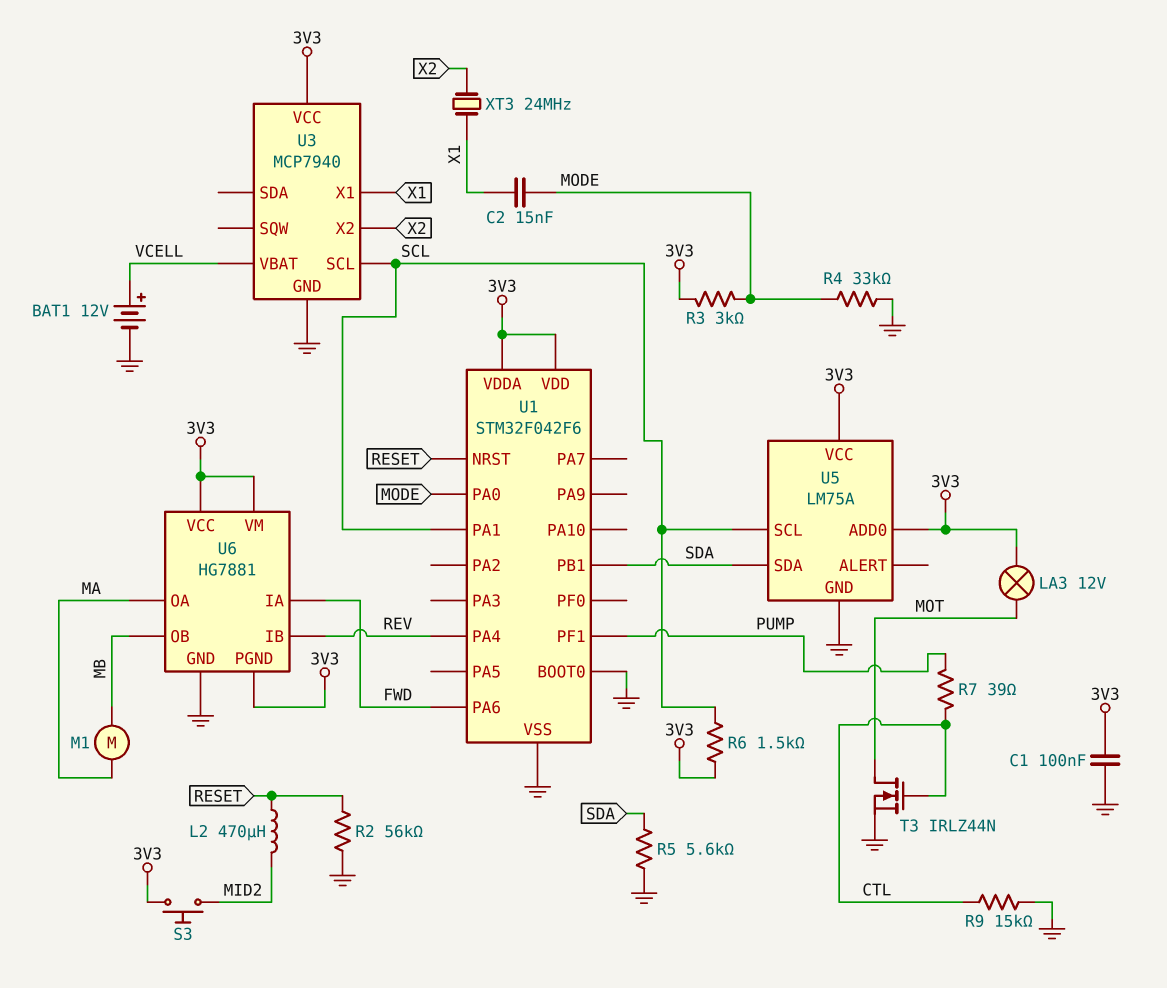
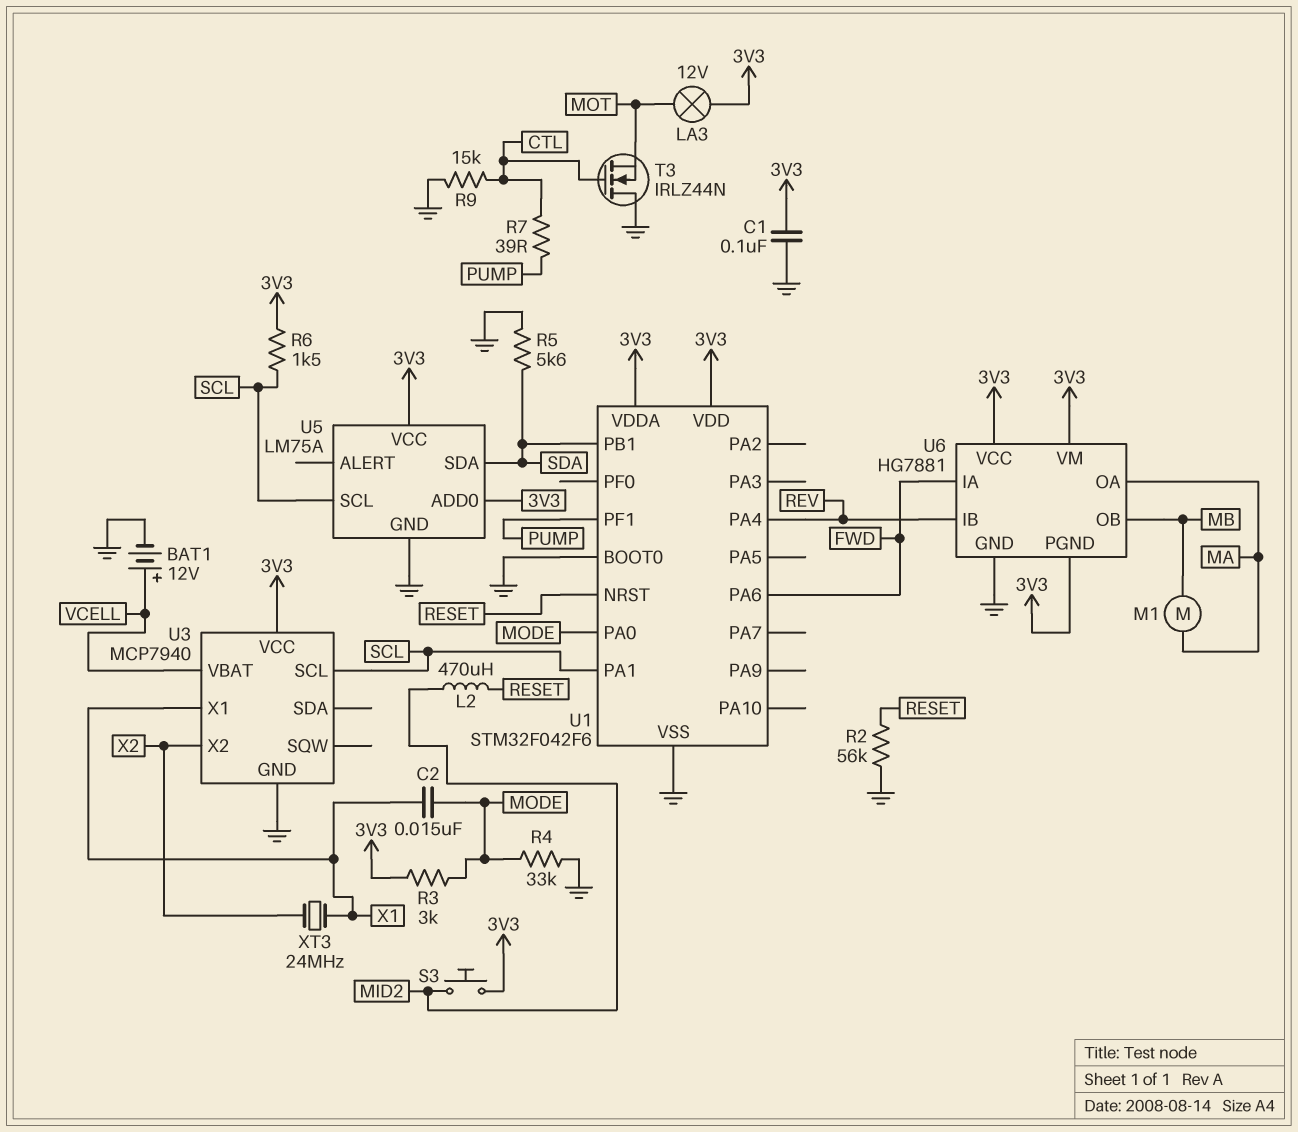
T3: NMOS IRLZ44N (G CTL, D MOT, S GND) -> NMOS IRLZ44N (G CTL, D GND, S MOT)

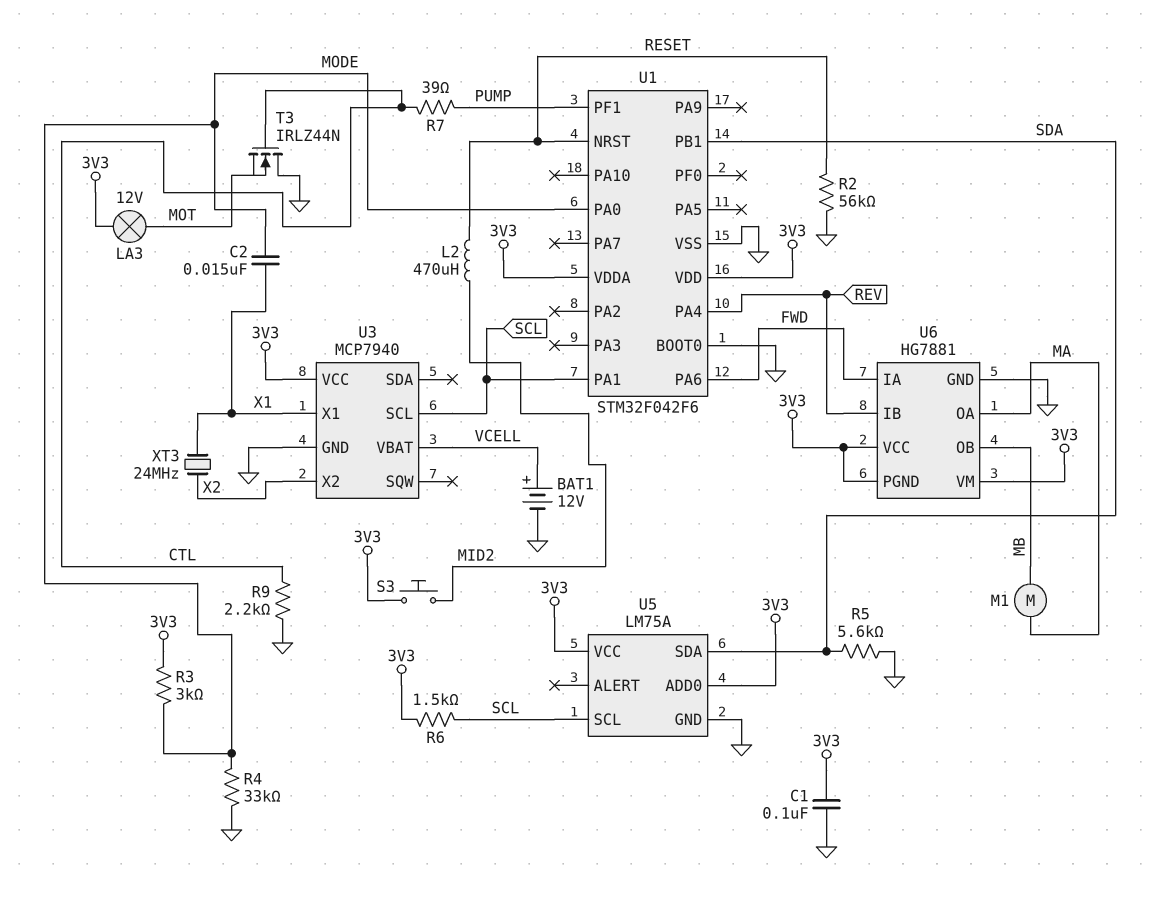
R9: 15k (CTL, GND) -> 2.2k (CTL, GND)

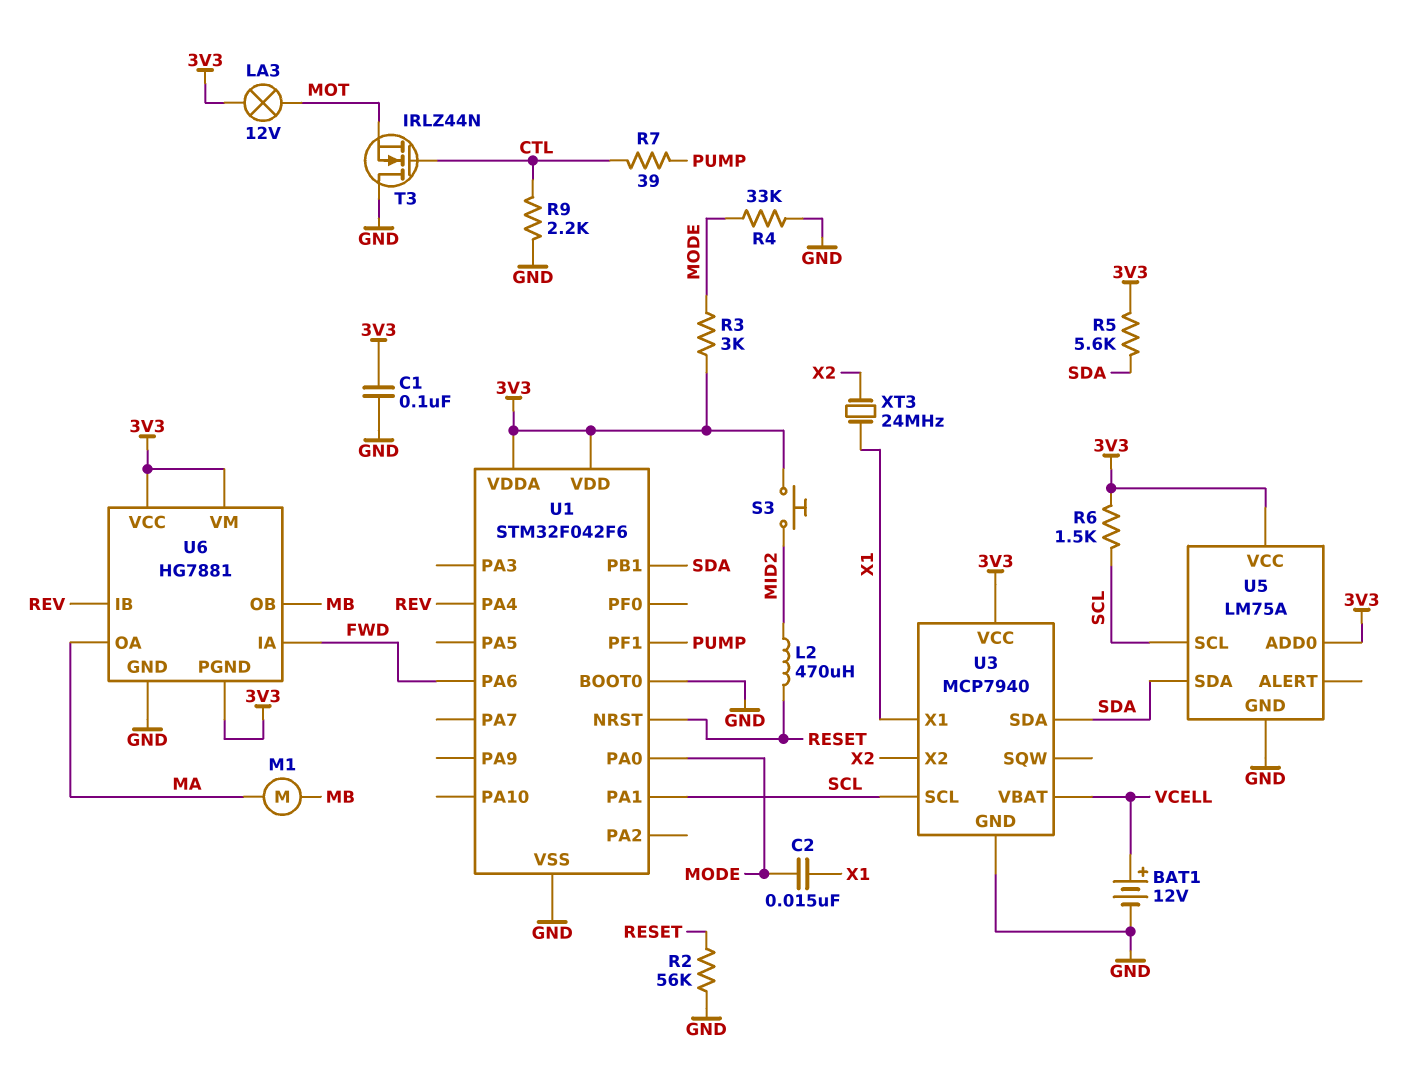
R5: 5.6k (GND, SDA) -> 5.6k (3V3, SDA)
U3 pin SDA: none -> SDA

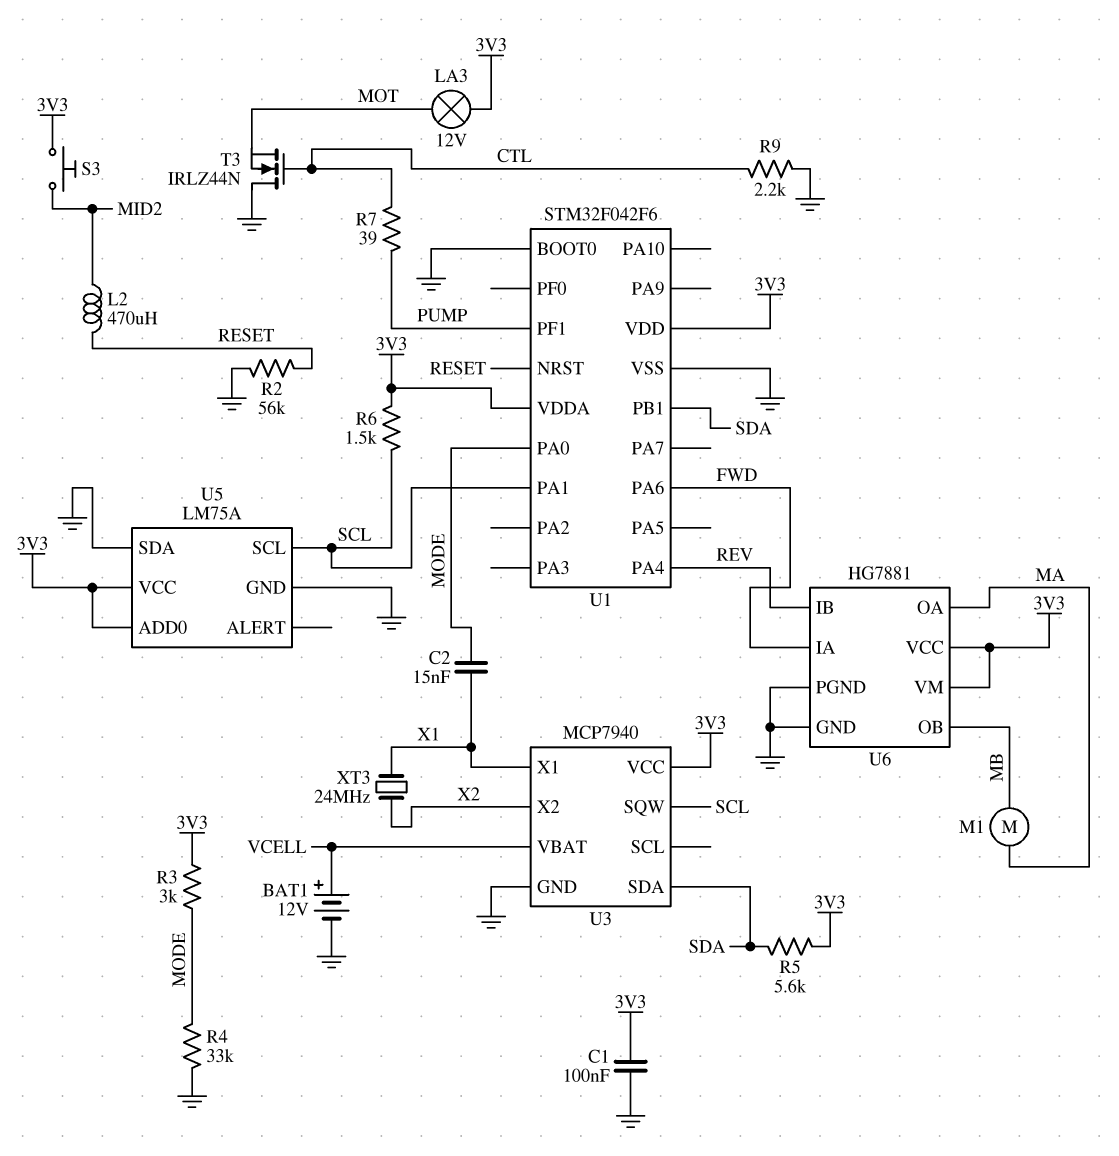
U3 pin SCL: SCL -> none
U3 pin SQW: none -> SCL
U5 pin SDA: SDA -> GND
U6 pin PGND: 3V3 -> GND

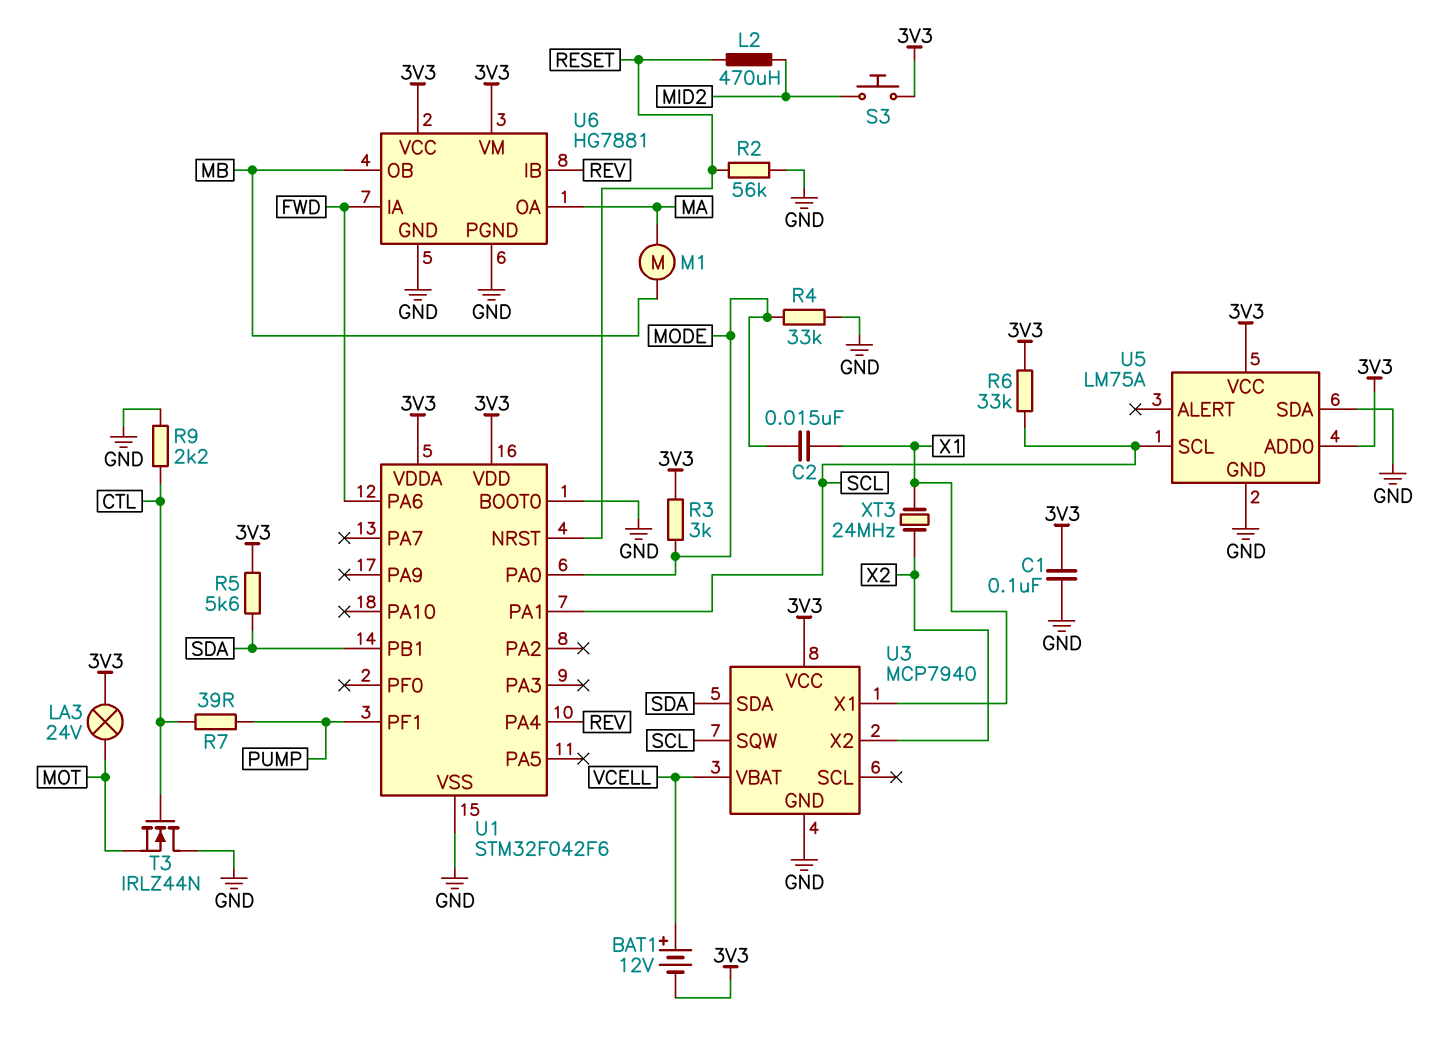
BAT1: 12V (plus VCELL, minus GND) -> 12V (plus VCELL, minus 3V3)
LA3: lamp 12V (3V3, MOT) -> lamp 24V (3V3, MOT)
R6: 1.5k (3V3, SCL) -> 33k (3V3, SCL)

